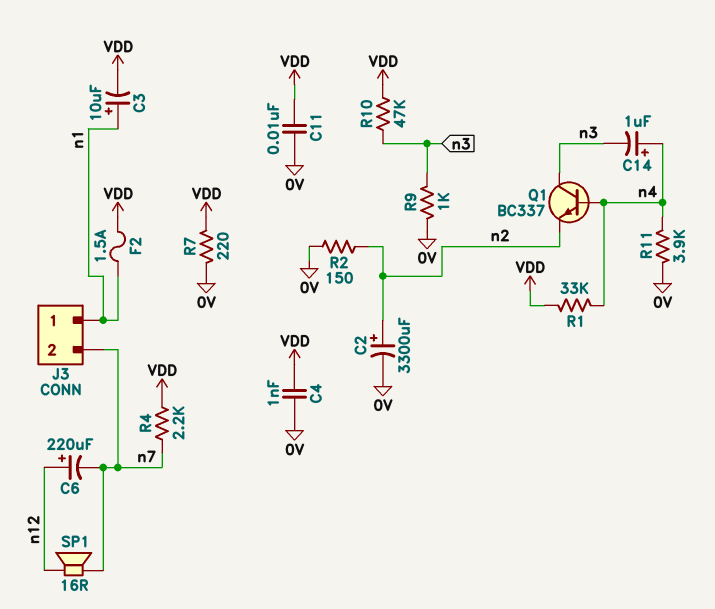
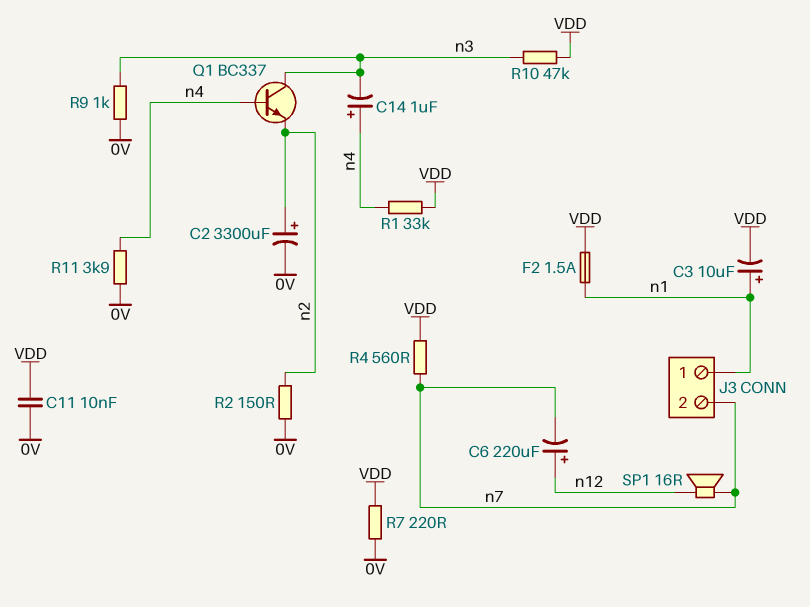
C4: 1nF (0V, VDD) -> none
R4: 2.2k (VDD, n7) -> 560 (VDD, n7)

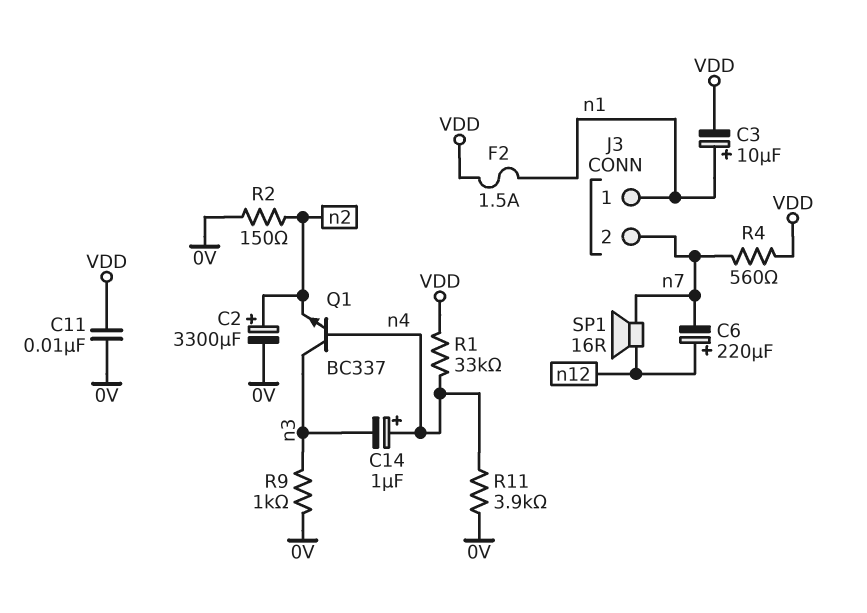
R7: 220 (0V, VDD) -> none
R10: 47k (VDD, n3) -> none

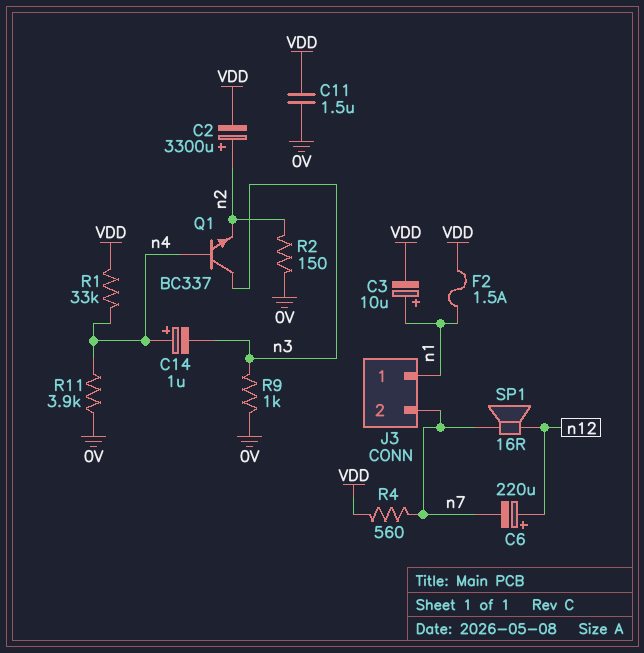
C2: 3300uF (plus n2, minus 0V) -> 3300uF (plus n2, minus VDD)
C11: 10nF (0V, VDD) -> 1.5uF (0V, VDD)

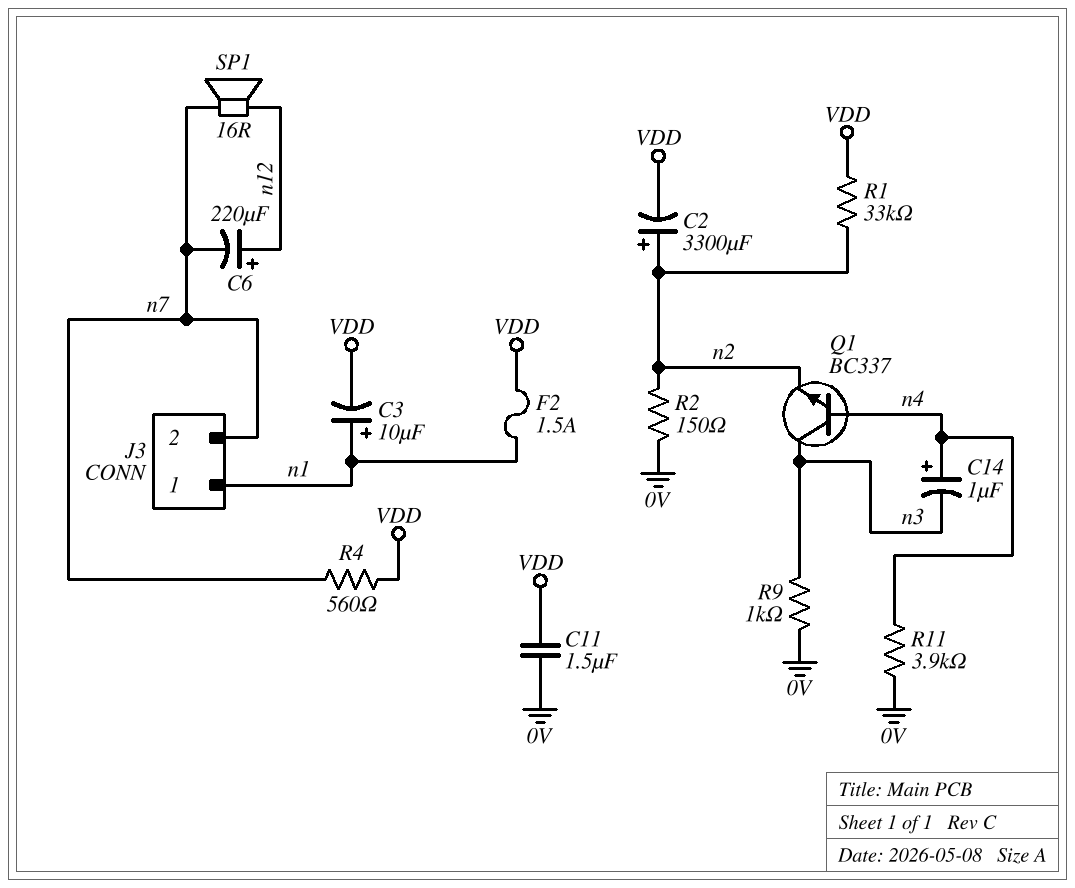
R1: 33k (VDD, n4) -> 33k (VDD, n2)

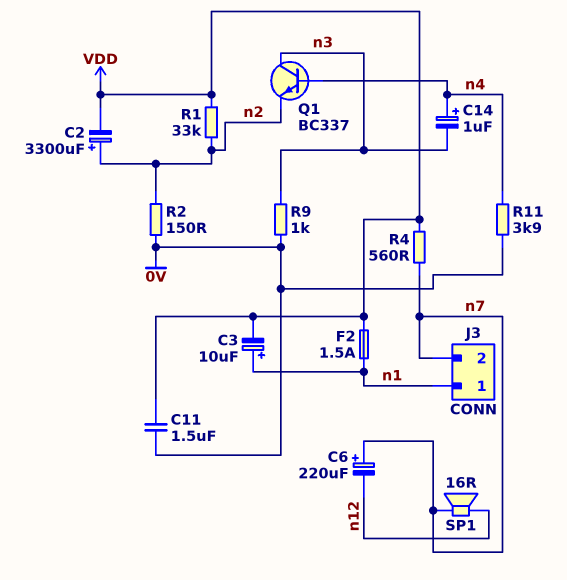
C6: 220uF (plus n12, minus n7) -> 220uF (plus n7, minus n12)

